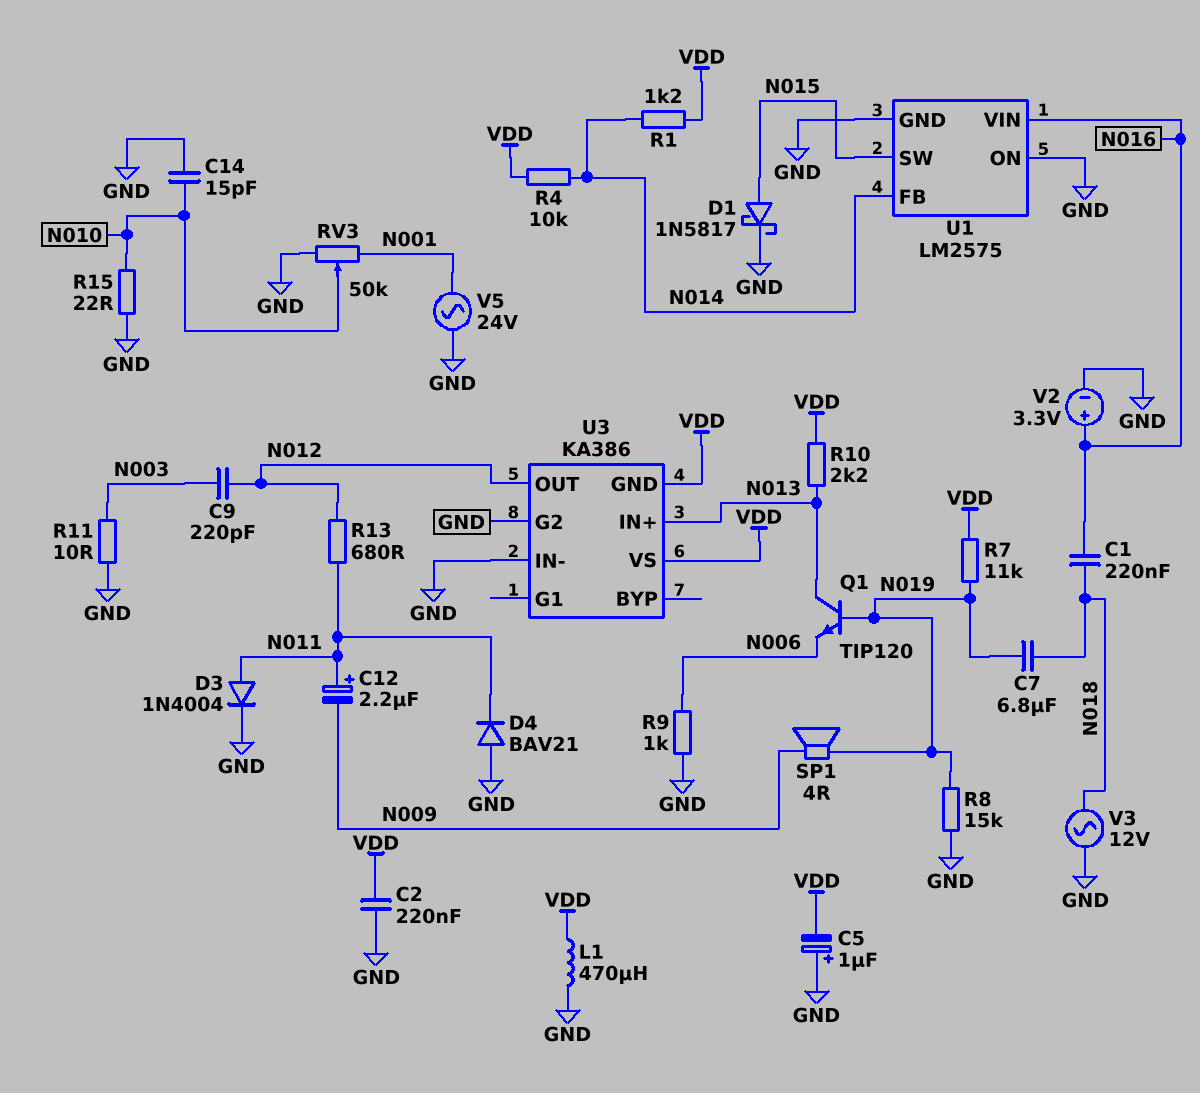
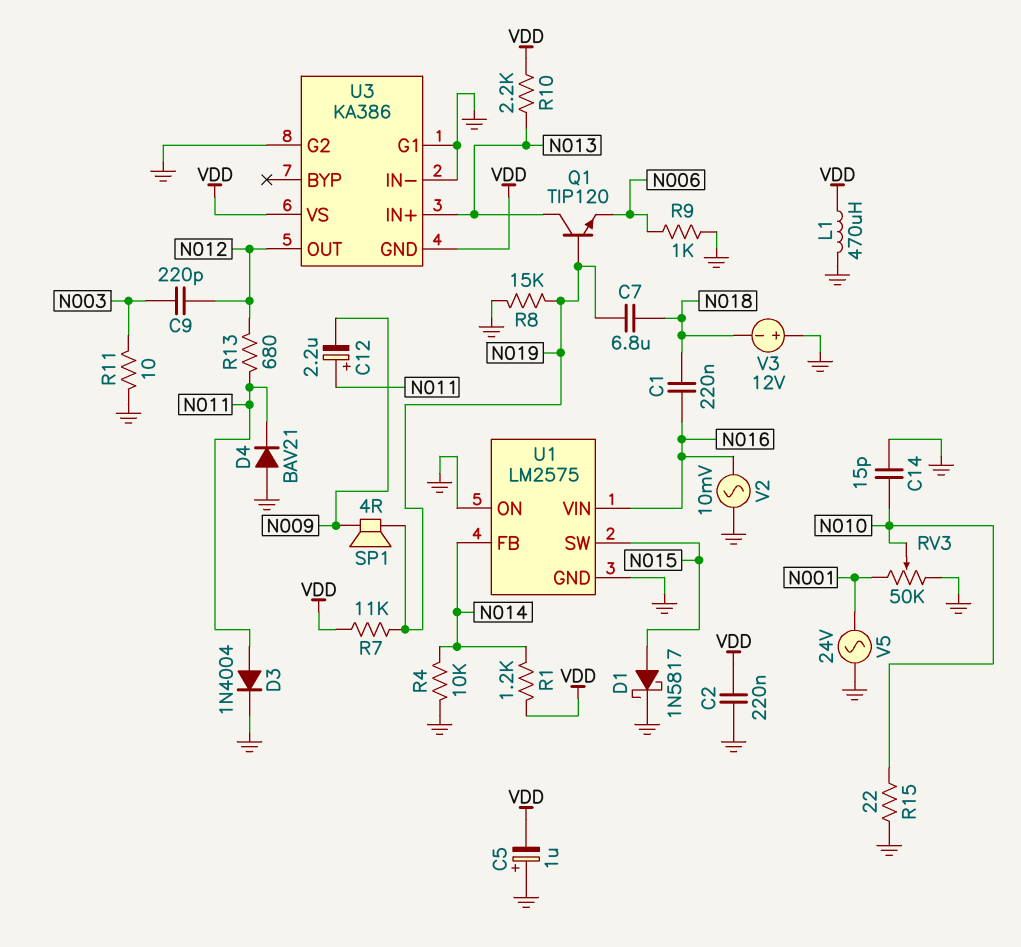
R4: 10k (N014, VDD) -> 10k (GND, N014)
U3 pin G1: none -> GND
V2: 3.3V (plus N016, minus GND) -> AC 10mV (GND, N016)
V3: AC 12V (GND, N018) -> 12V (plus GND, minus N018)

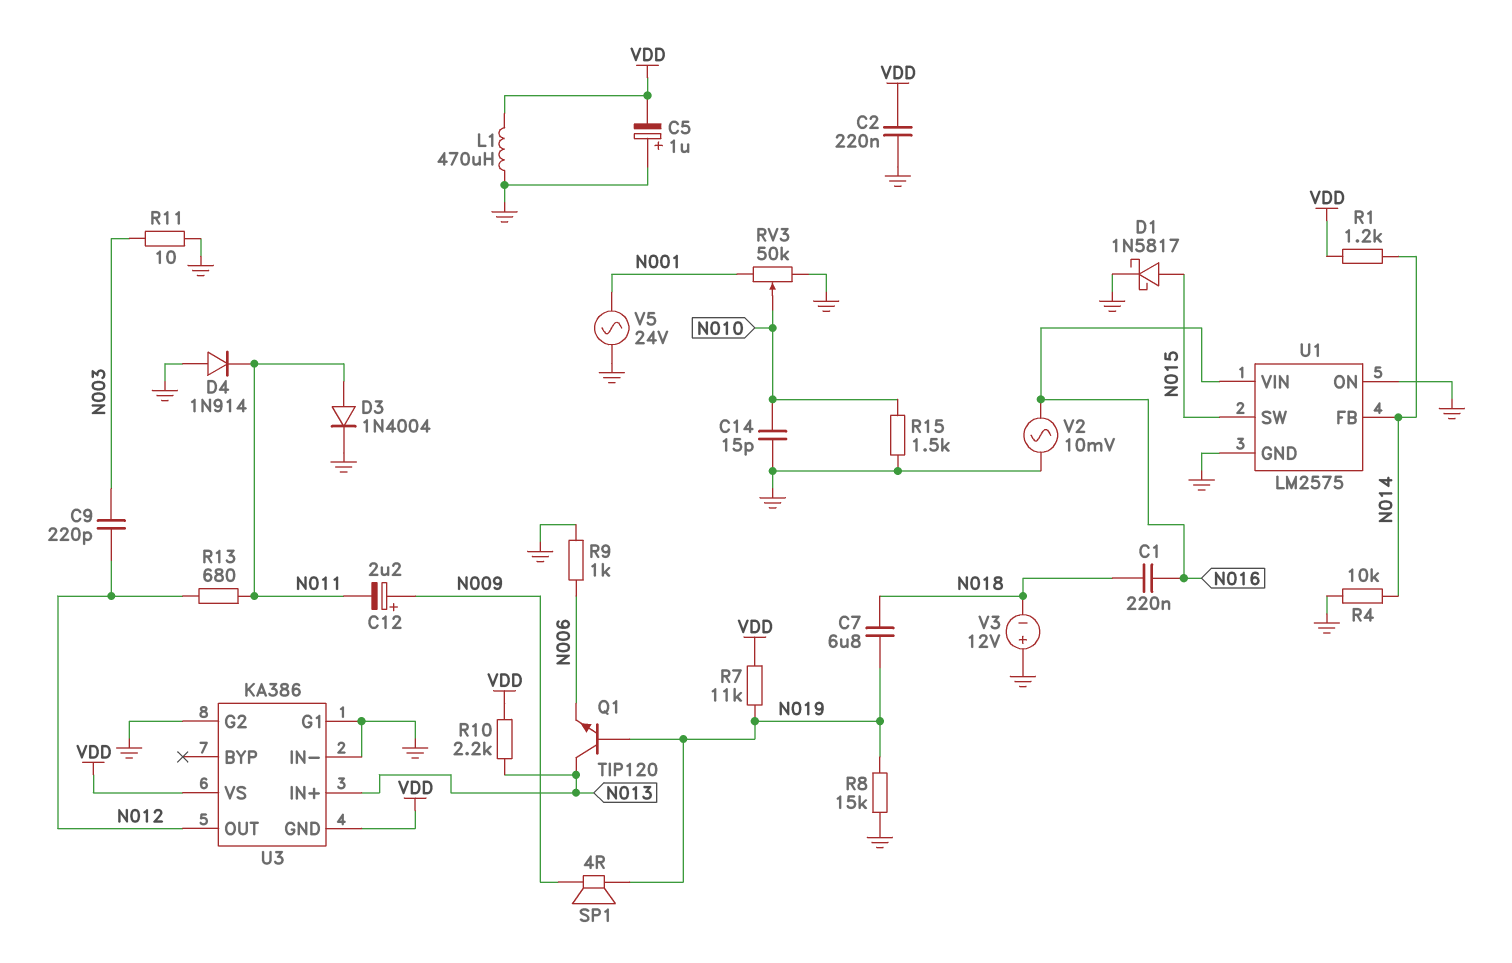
C12: 2.2uF (plus N011, minus N009) -> 2.2uF (plus N009, minus N011)
D4: diode BAV21 (A GND, K N011) -> diode 1N914 (A GND, K N011)
R15: 22 (GND, N010) -> 1.5k (GND, N010)

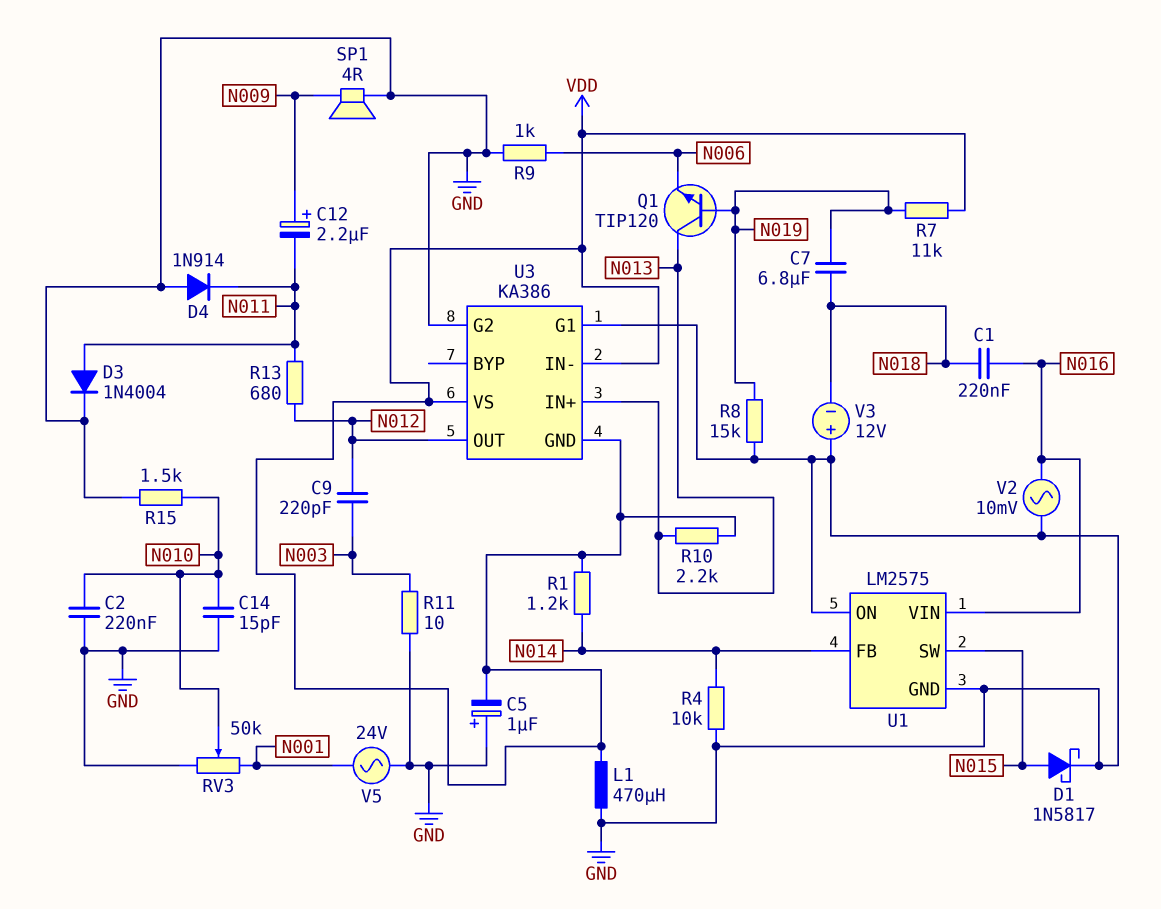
C2: 220nF (GND, VDD) -> 220nF (GND, N010)
SP1: speaker 4R (N009, N019) -> speaker 4R (GND, N009)
U3 pin IN-: GND -> VDD

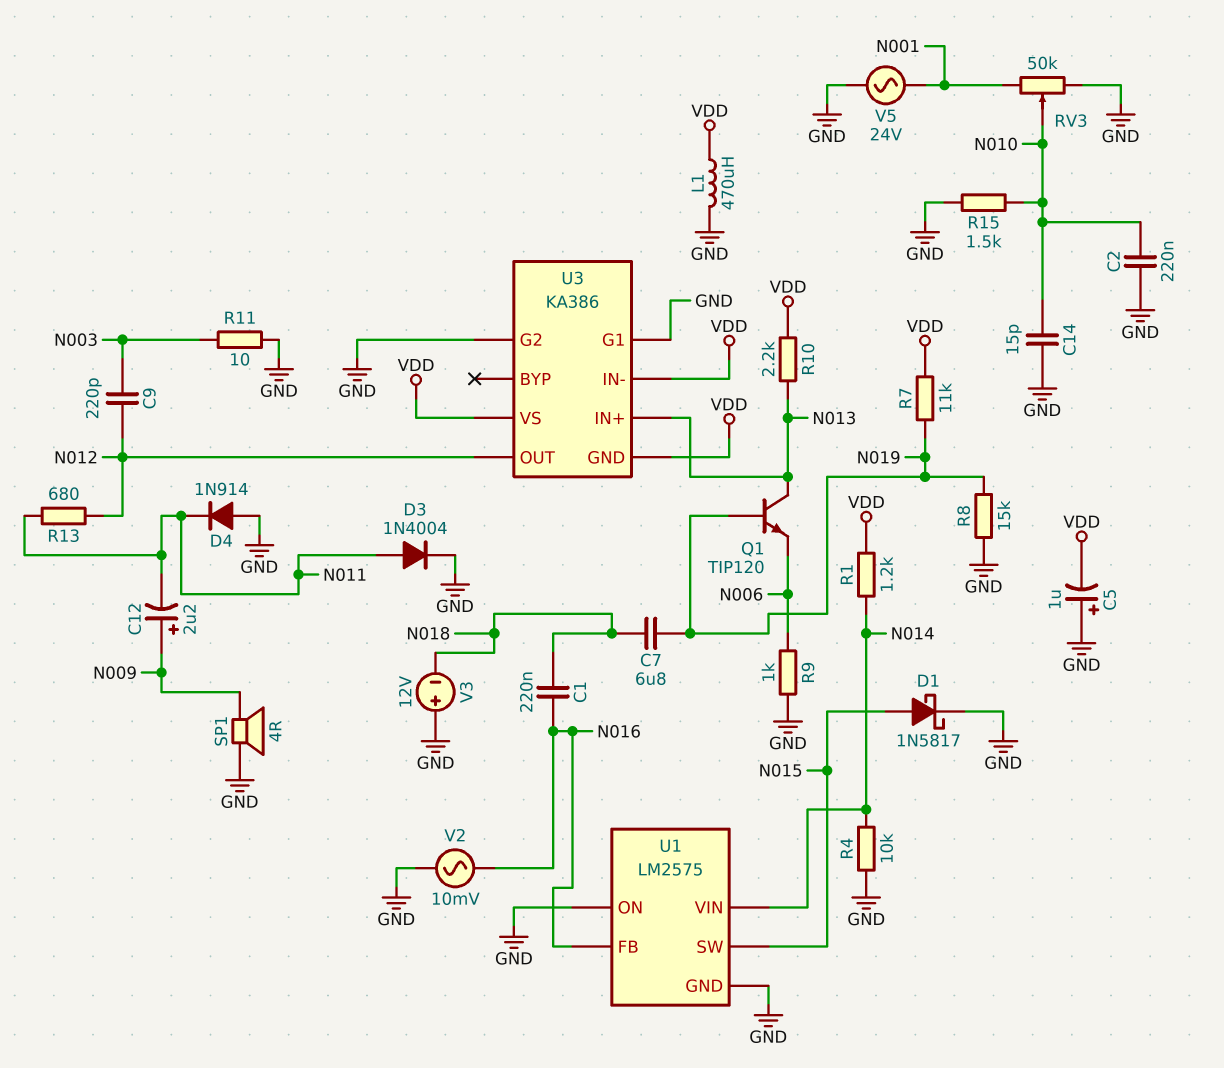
U1 pin FB: N014 -> N016
U1 pin VIN: N016 -> N014

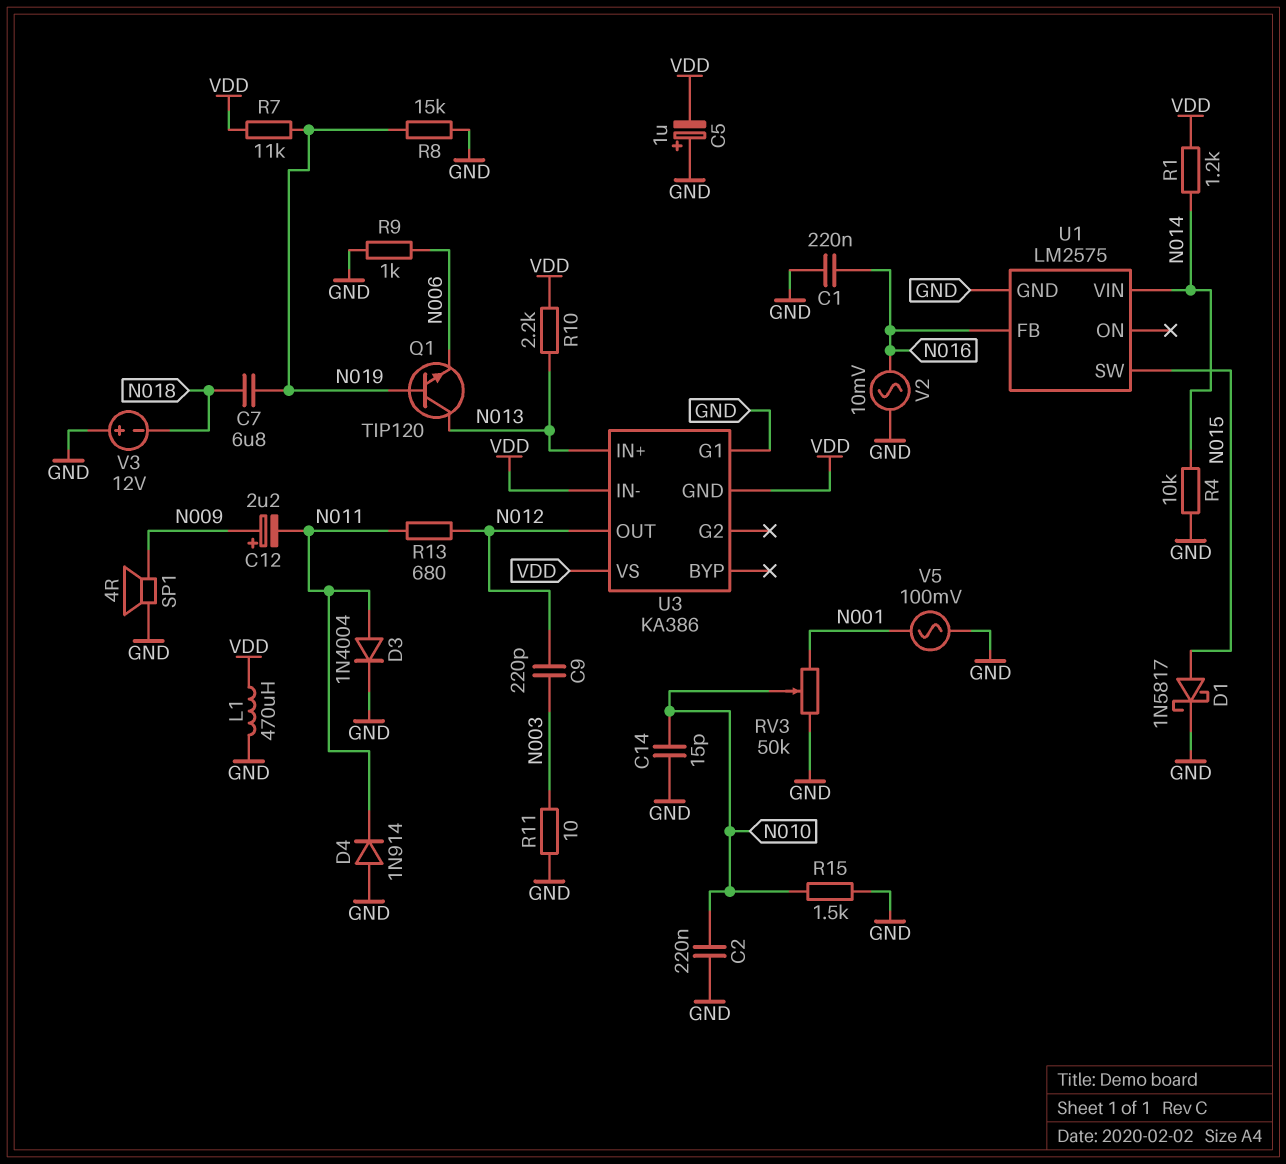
C1: 220nF (N016, N018) -> 220nF (GND, N016)
U1 pin ON: GND -> none
U3 pin G2: GND -> none
V5: AC 24V (GND, N001) -> AC 100mV (GND, N001)

